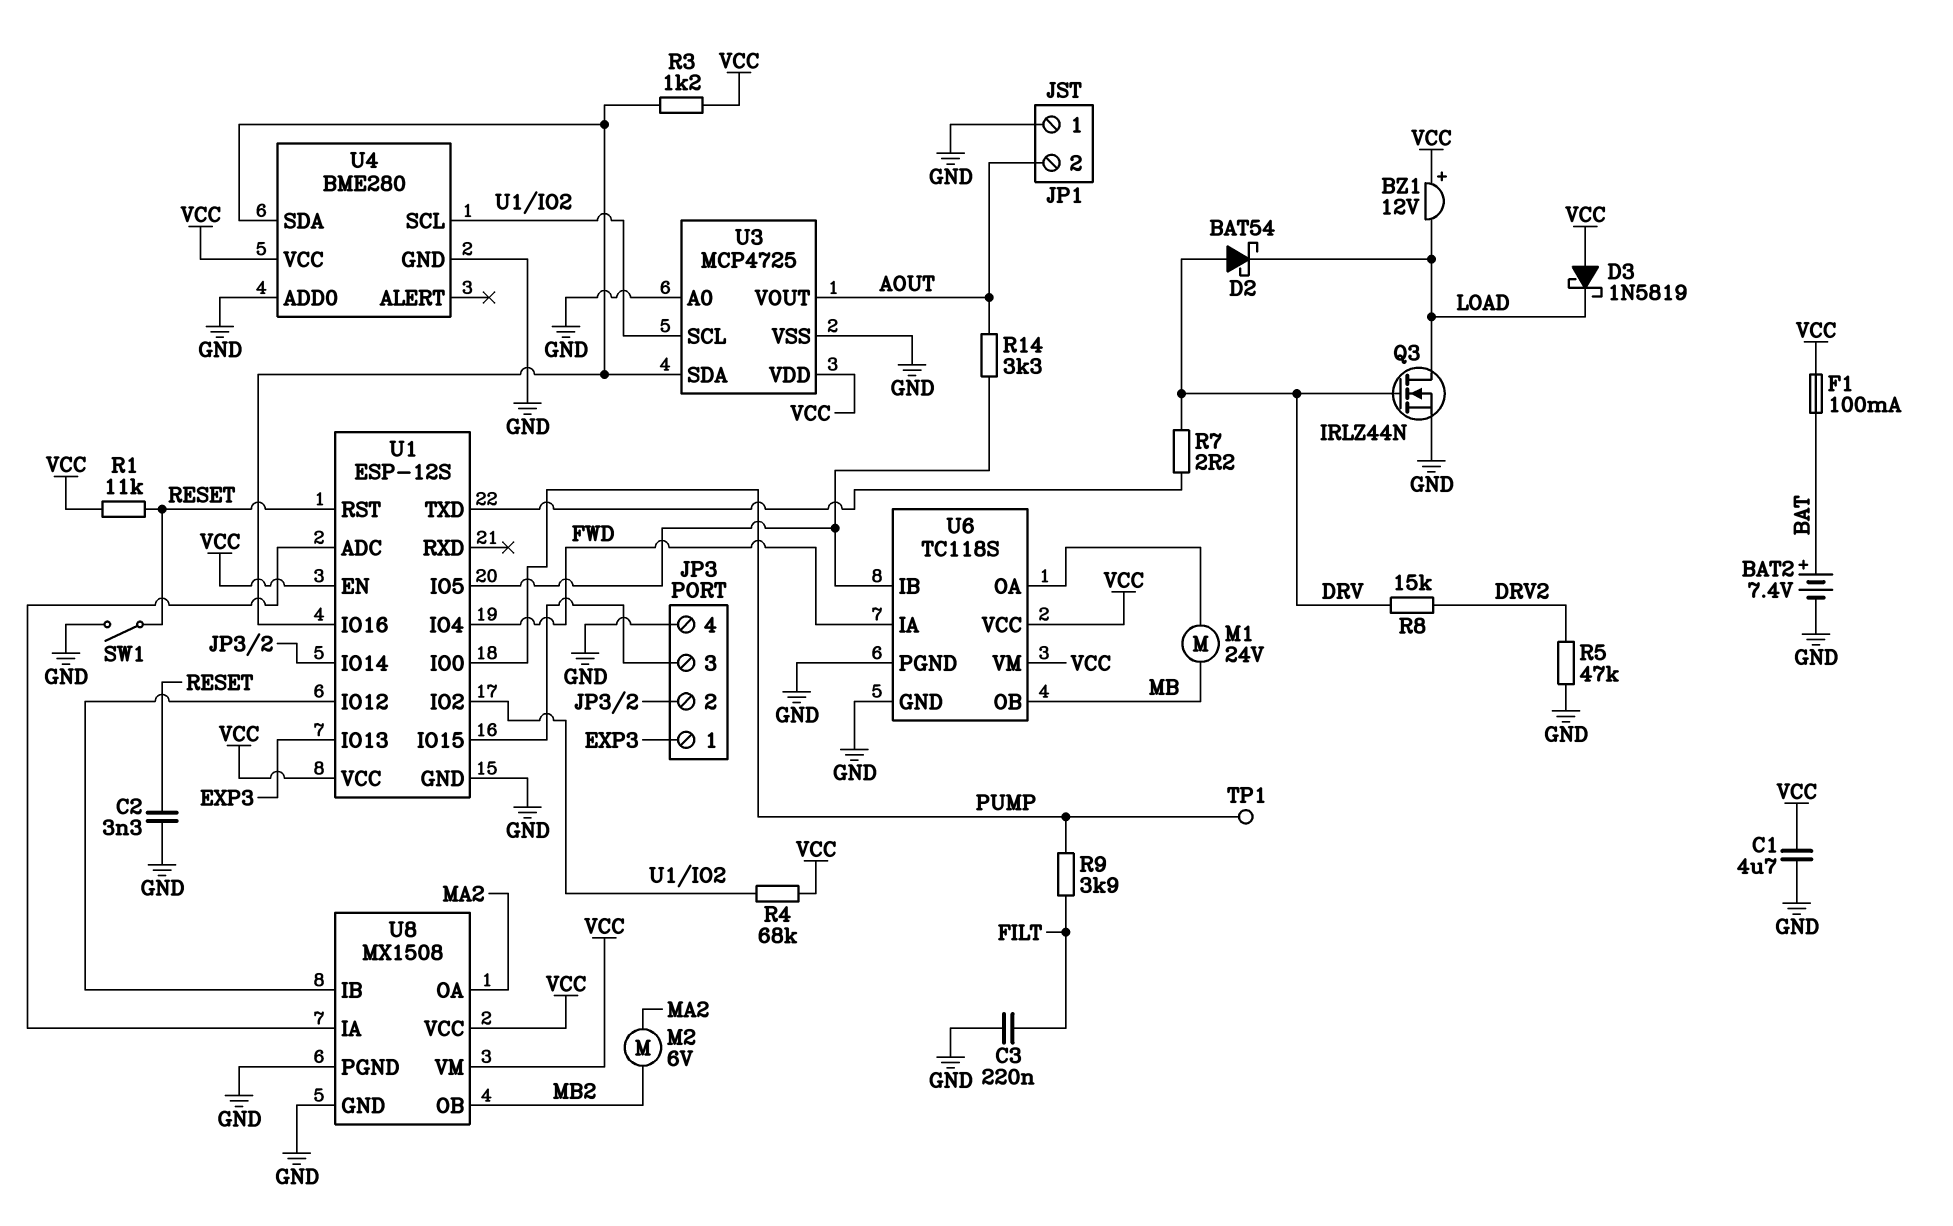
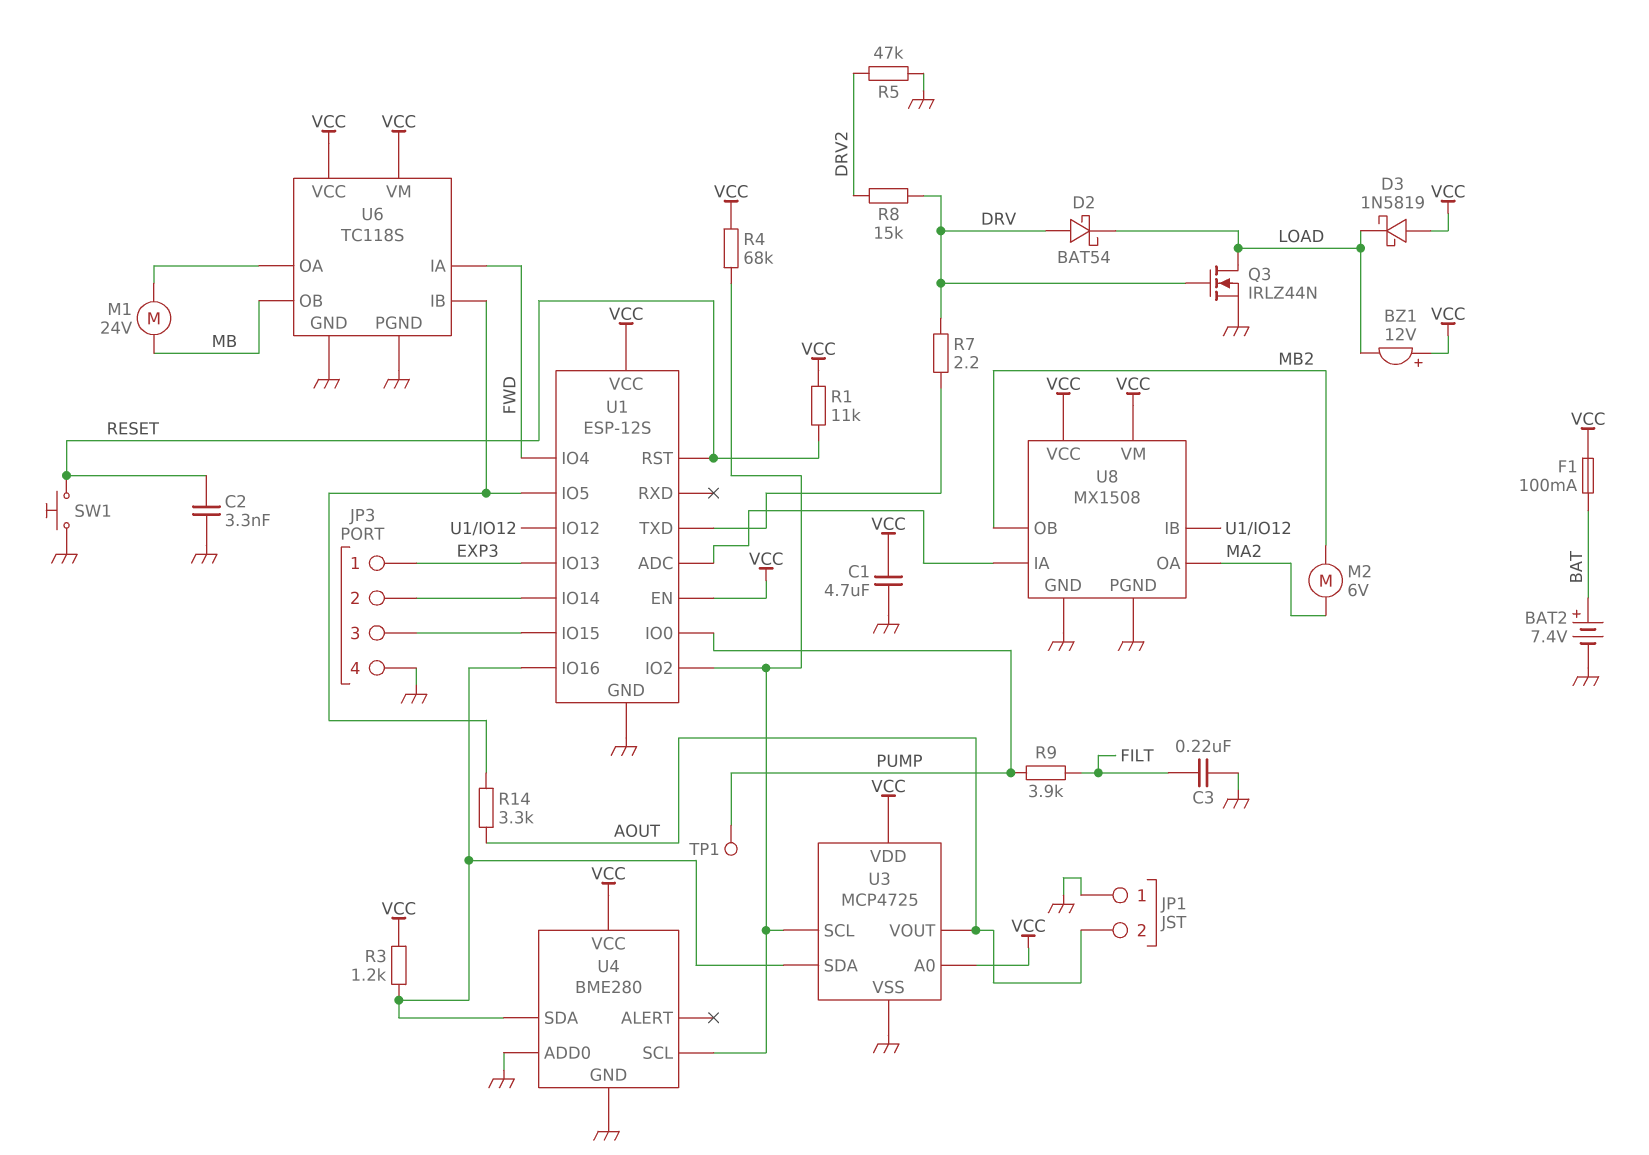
SW1: switch (GND, RESET) -> button (GND, RESET)
U3 pin A0: GND -> VCC

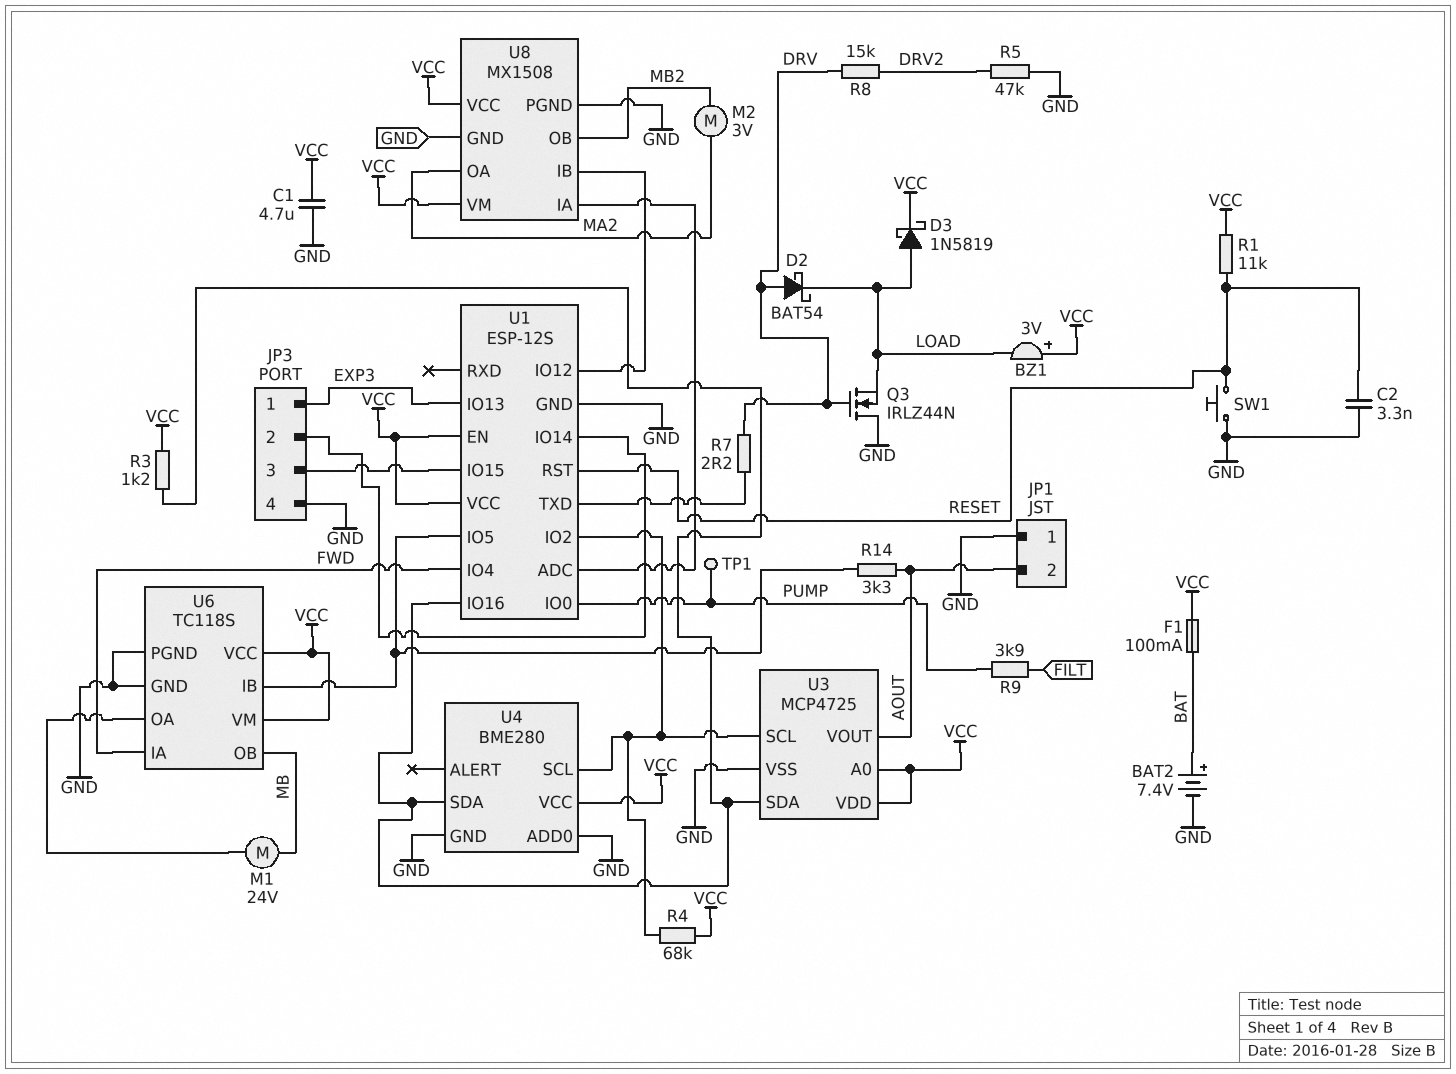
BZ1: buzzer 12V (plus VCC, minus LOAD) -> buzzer 3V (plus VCC, minus LOAD)
C3: 220nF (FILT, GND) -> none
D3: schottky 1N5819 (A VCC, K LOAD) -> schottky 1N5819 (A LOAD, K VCC)
M2: motor 6V (MA2, MB2) -> motor 3V (MA2, MB2)
Q3: NMOS IRLZ44N (G DRV, D LOAD, S GND) -> NMOS IRLZ44N (G DRV, D GND, S LOAD)

